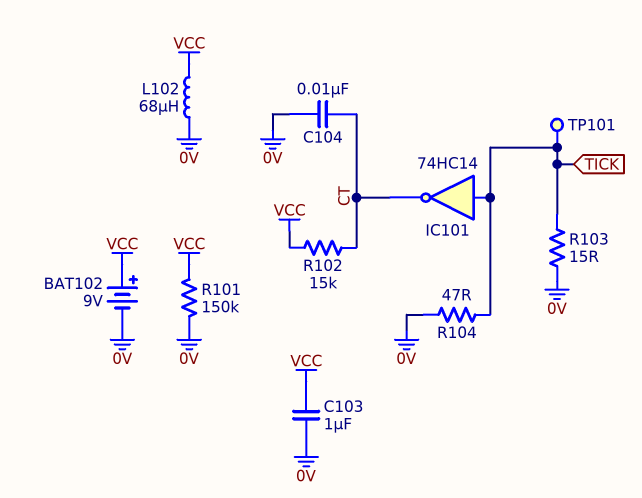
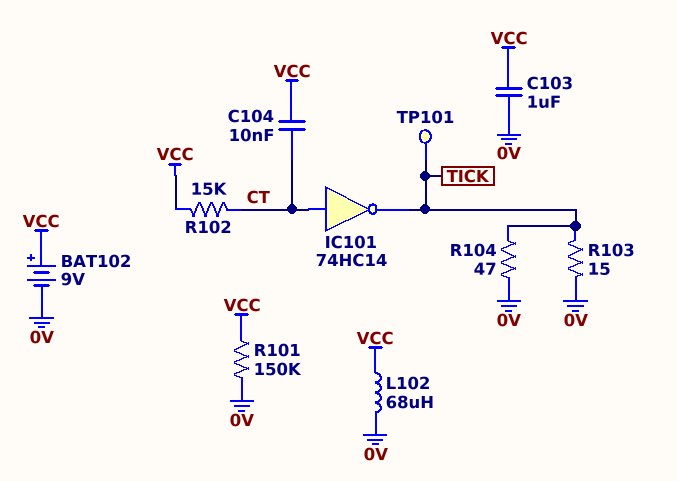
C104: 10nF (0V, CT) -> 10nF (CT, VCC)
IC101: NOT 74HC14 (in TICK, out CT) -> NOT 74HC14 (in CT, out TICK)

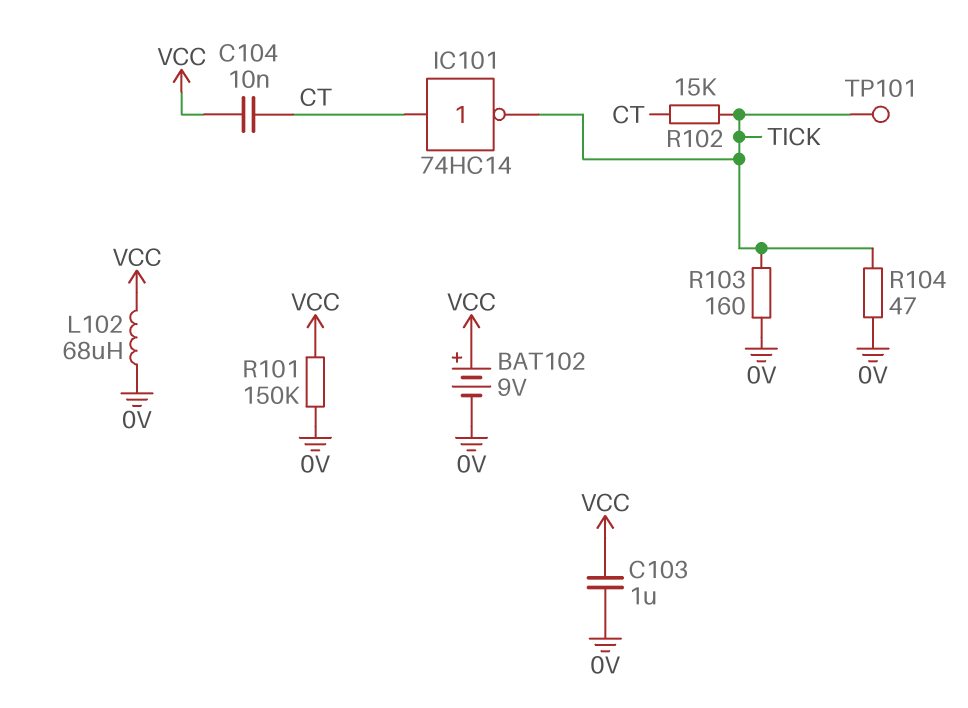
R102: 15k (CT, VCC) -> 15k (CT, TICK)
R103: 15 (0V, TICK) -> 160 (0V, TICK)

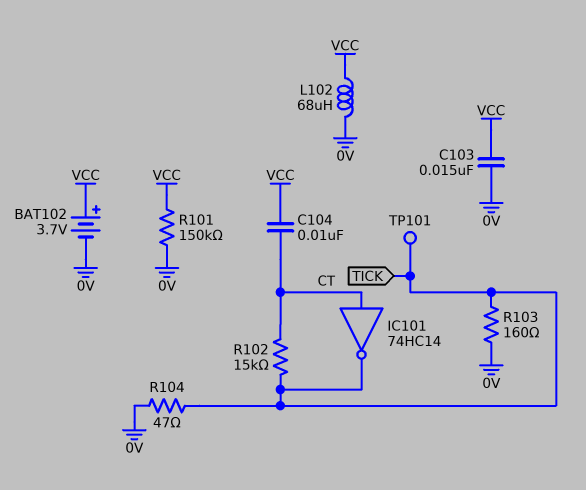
BAT102: 9V (plus VCC, minus 0V) -> 3.7V (plus VCC, minus 0V)
C103: 1uF (0V, VCC) -> 15nF (0V, VCC)

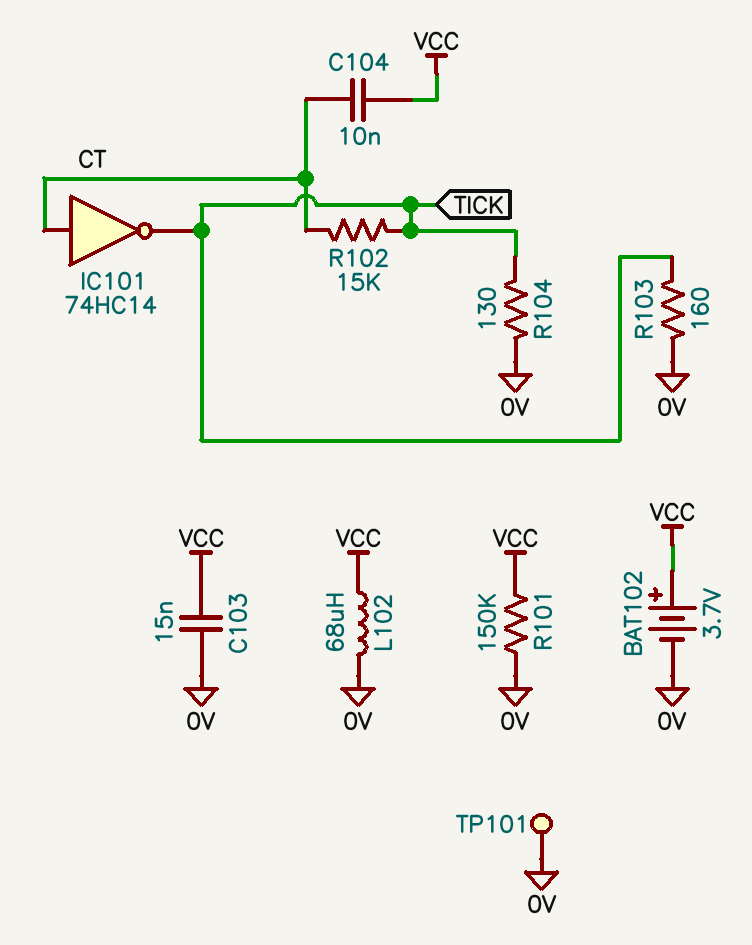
R104: 47 (0V, TICK) -> 130 (0V, TICK)
TP101: test point (TICK) -> test point (0V)

